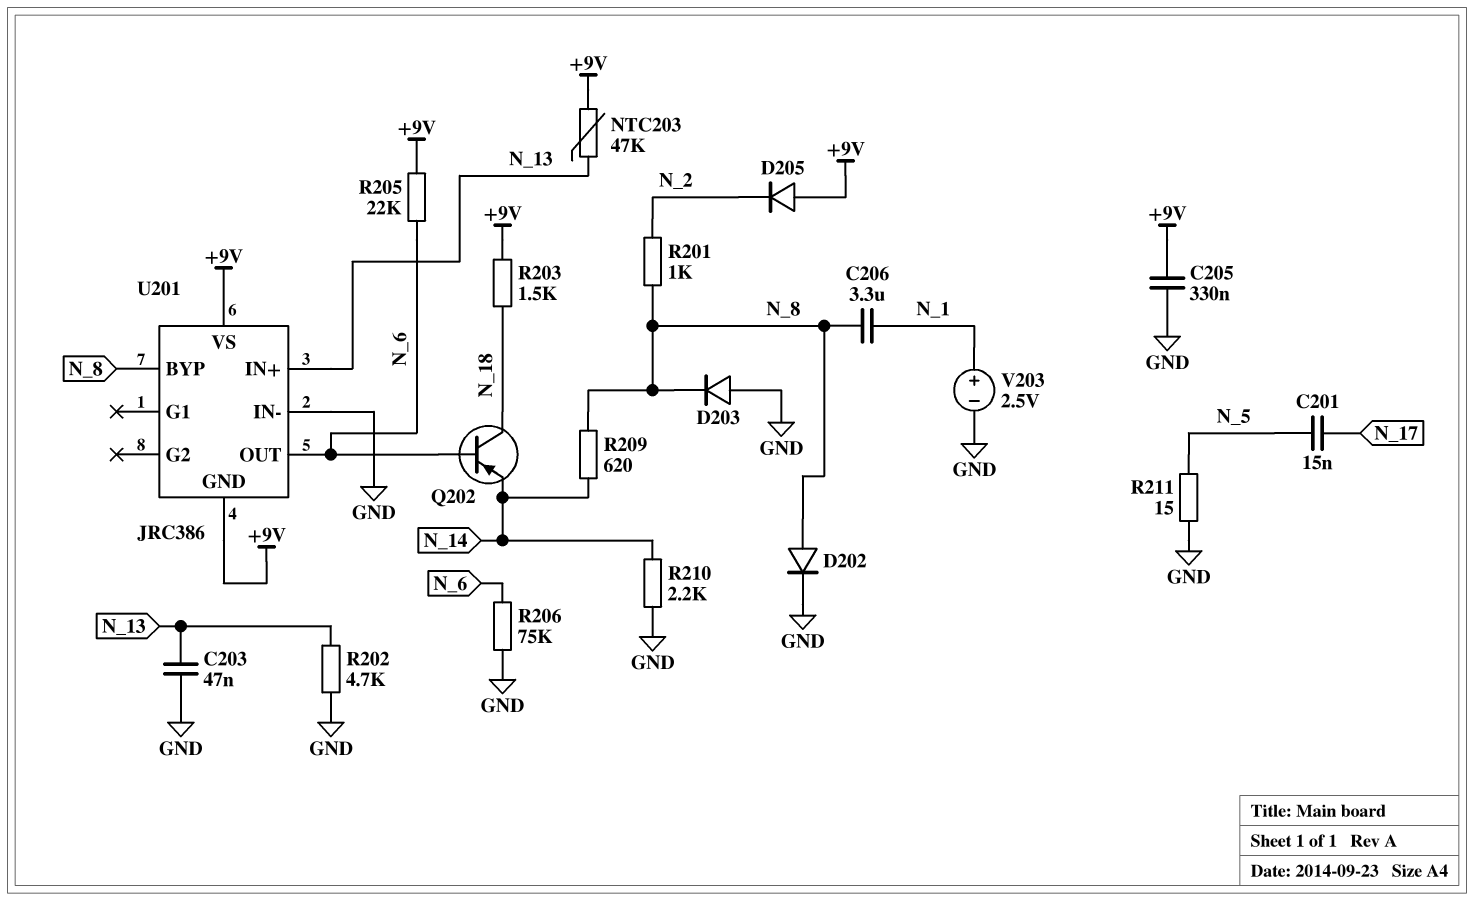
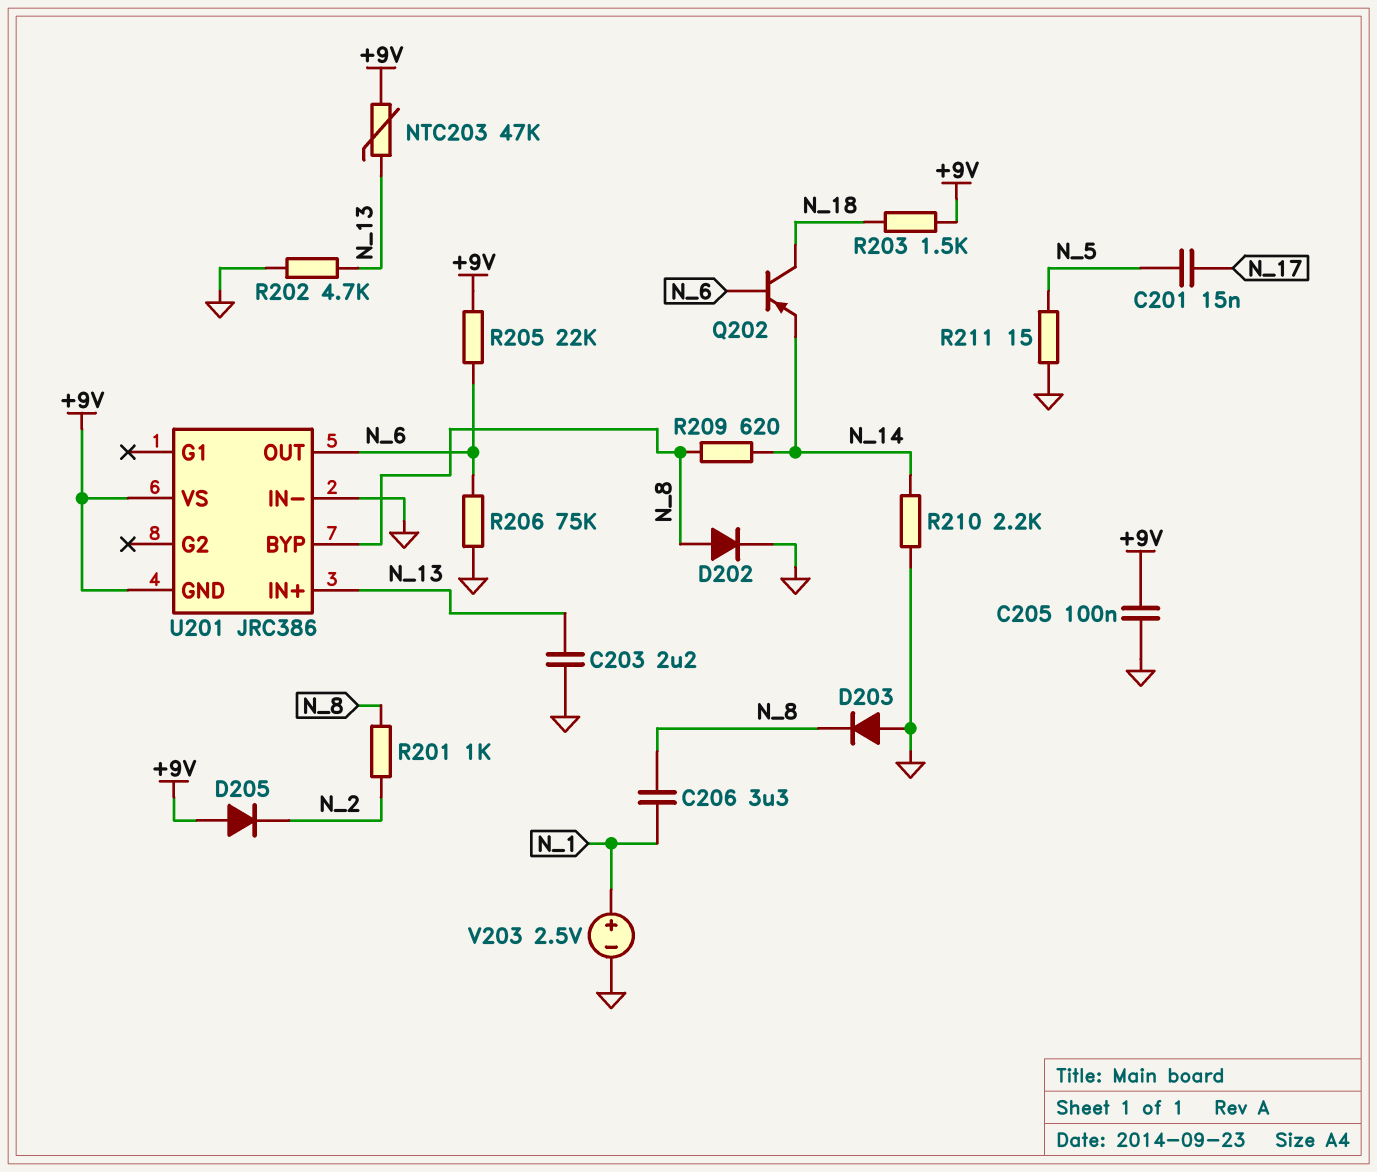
C203: 47nF (GND, N_13) -> 2.2uF (GND, N_13)
C205: 330nF (+9V, GND) -> 100nF (+9V, GND)

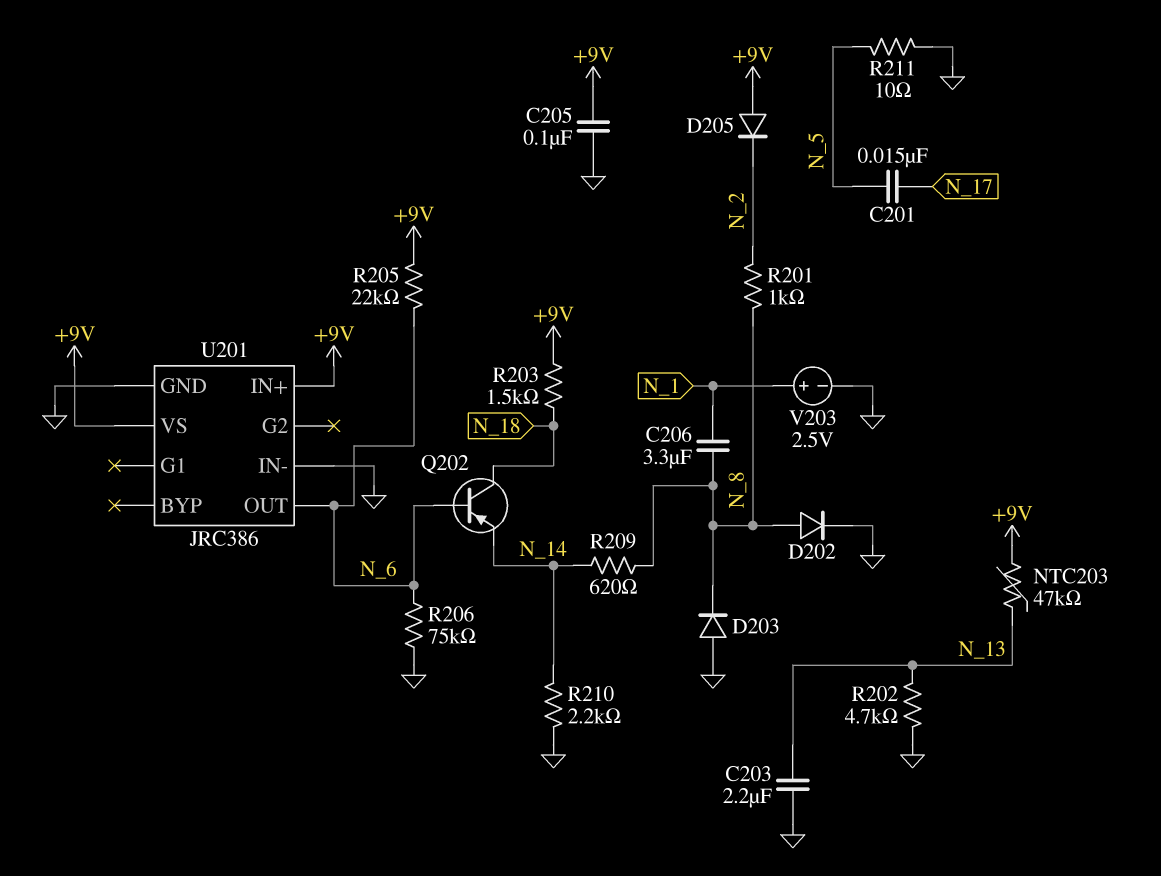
R211: 15 (GND, N_5) -> 10 (GND, N_5)
U201 pin BYP: N_8 -> none
U201 pin GND: +9V -> GND
U201 pin IN+: N_13 -> +9V

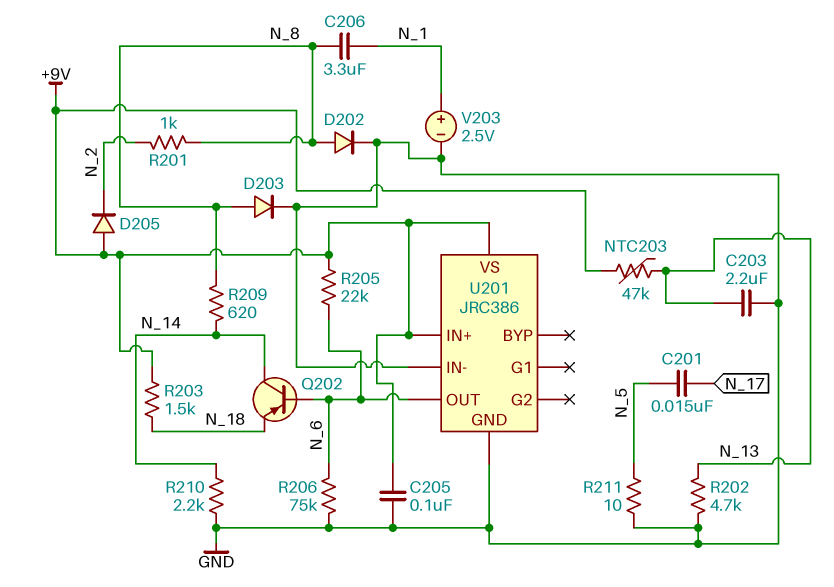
D203: diode (A GND, K N_8) -> diode (A N_8, K GND)
Q202: PNP (B N_6, C N_18, E N_14) -> PNP (B N_6, C N_14, E N_18)

